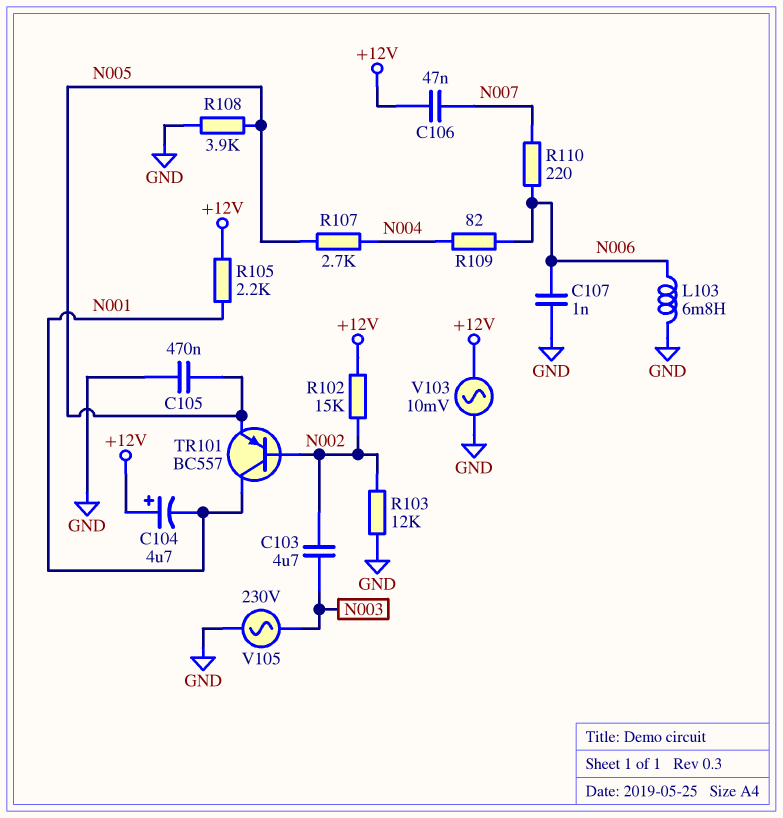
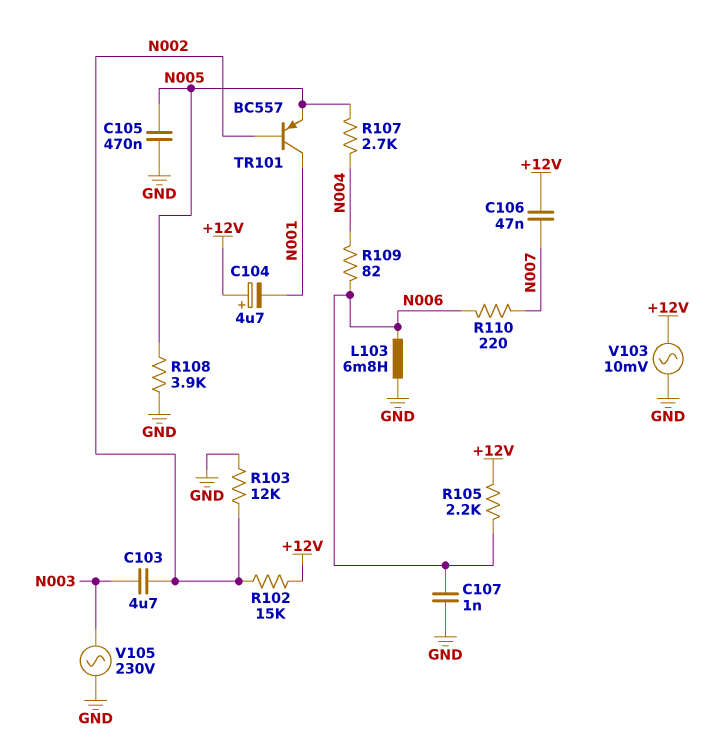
R105: 2.2k (+12V, N001) -> 2.2k (+12V, N006)

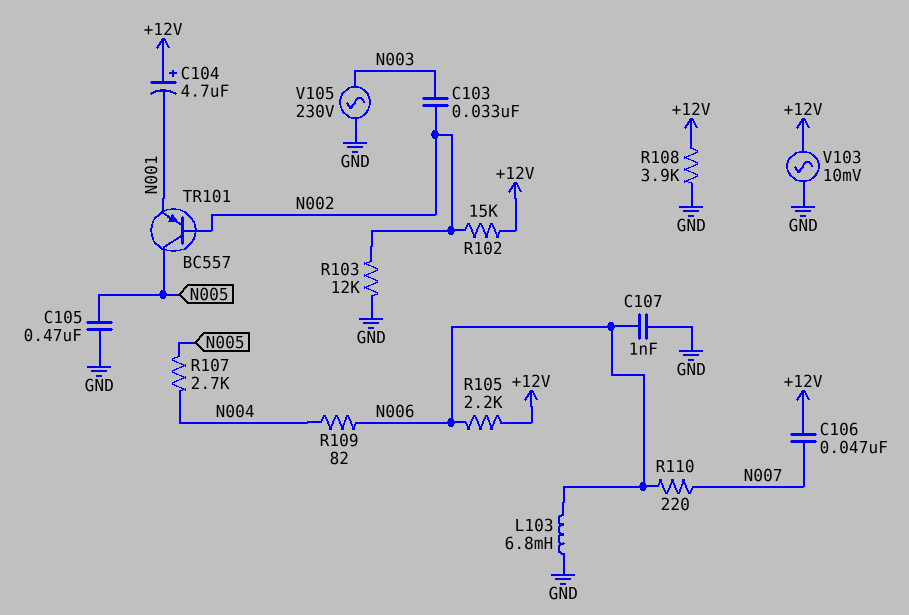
C103: 4.7uF (N002, N003) -> 33nF (N002, N003)
R108: 3.9k (GND, N005) -> 3.9k (+12V, GND)
TR101: PNP BC557 (B N002, C N001, E N005) -> PNP BC557 (B N002, C N005, E N001)

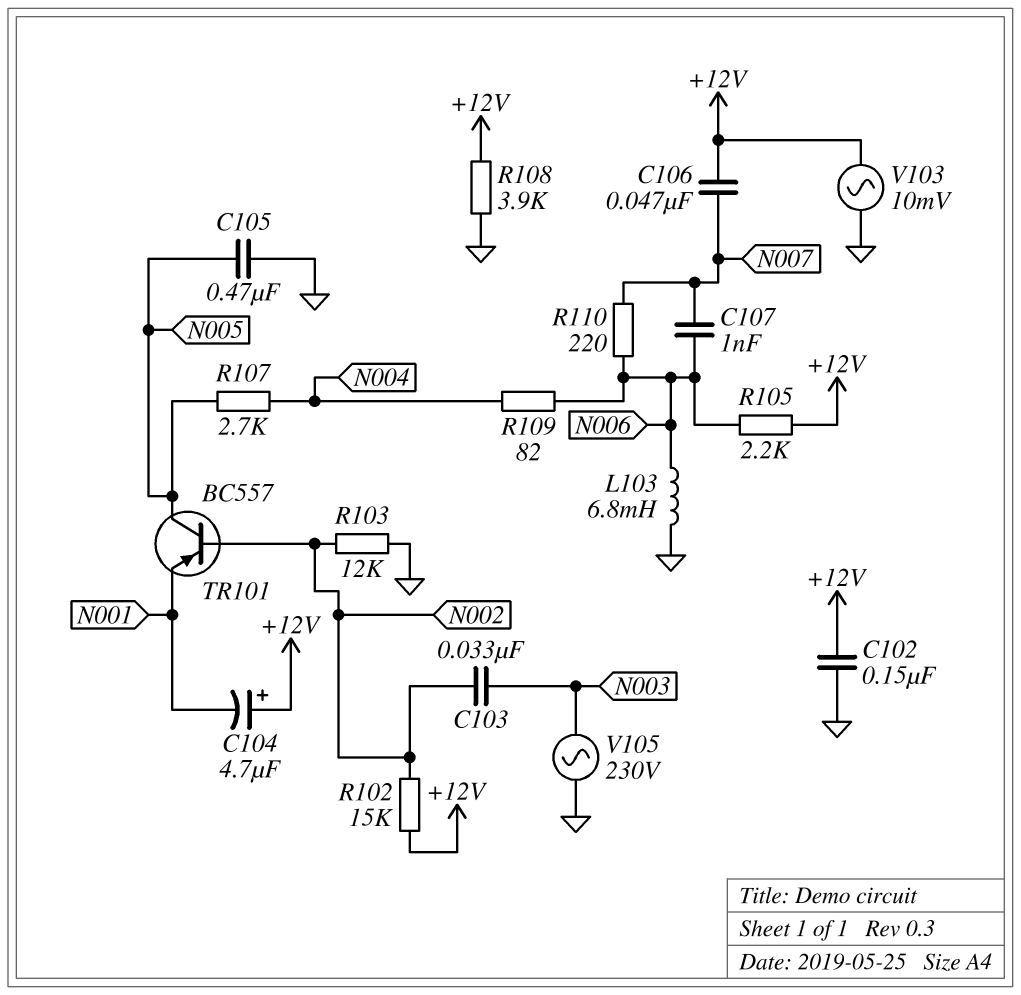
C102: none -> 150nF (+12V, GND)
C107: 1nF (GND, N006) -> 1nF (N006, N007)

